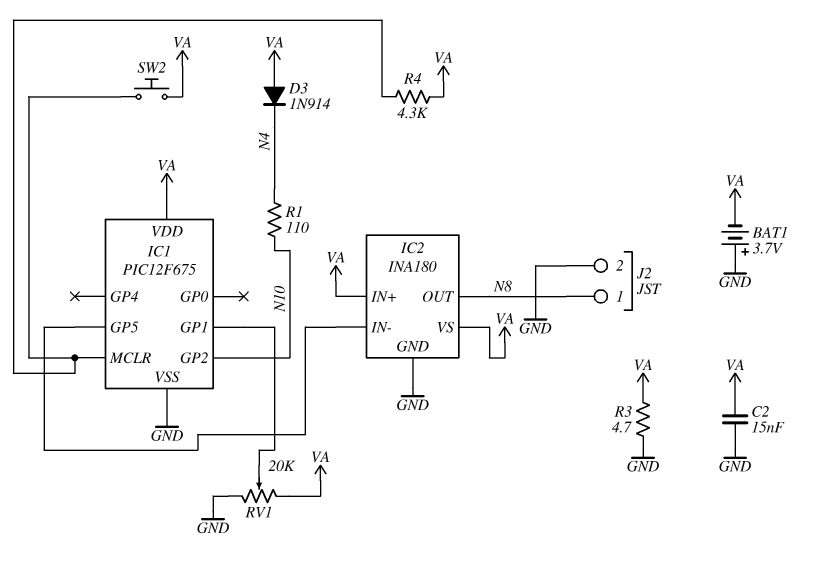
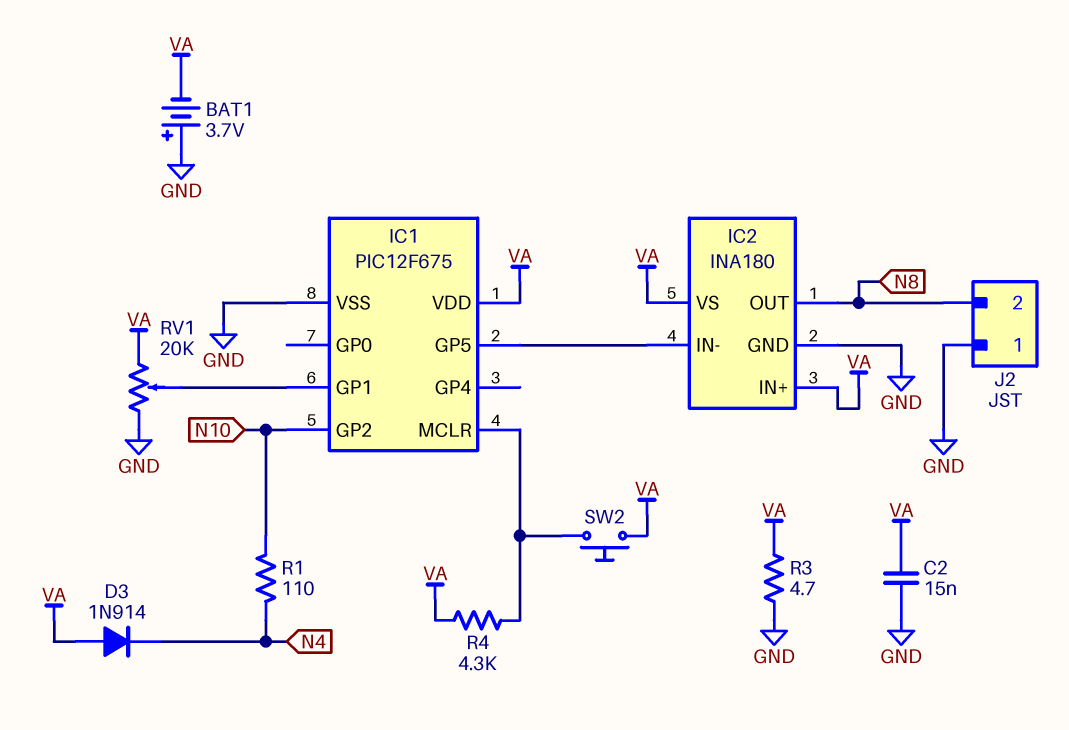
J2 pin 1: N8 -> GND
J2 pin 2: GND -> N8

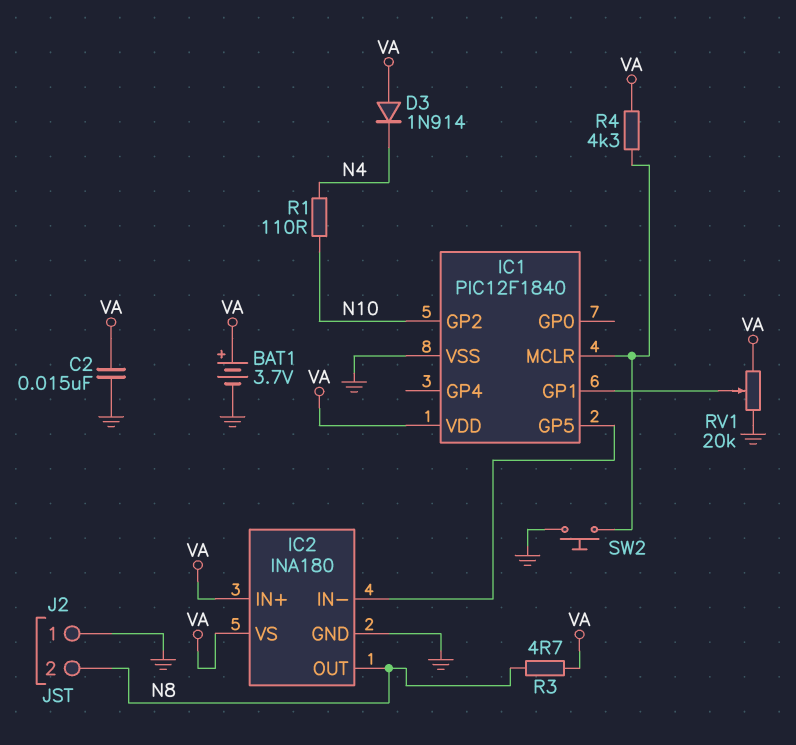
BAT1: 3.7V (plus GND, minus VA) -> 3.7V (plus VA, minus GND)
IC1: PIC12F675 -> PIC12F1840
R3: 4.7 (GND, VA) -> 4.7 (N8, VA)
SW2: button (IC1/MCLR, VA) -> button (GND, IC1/MCLR)

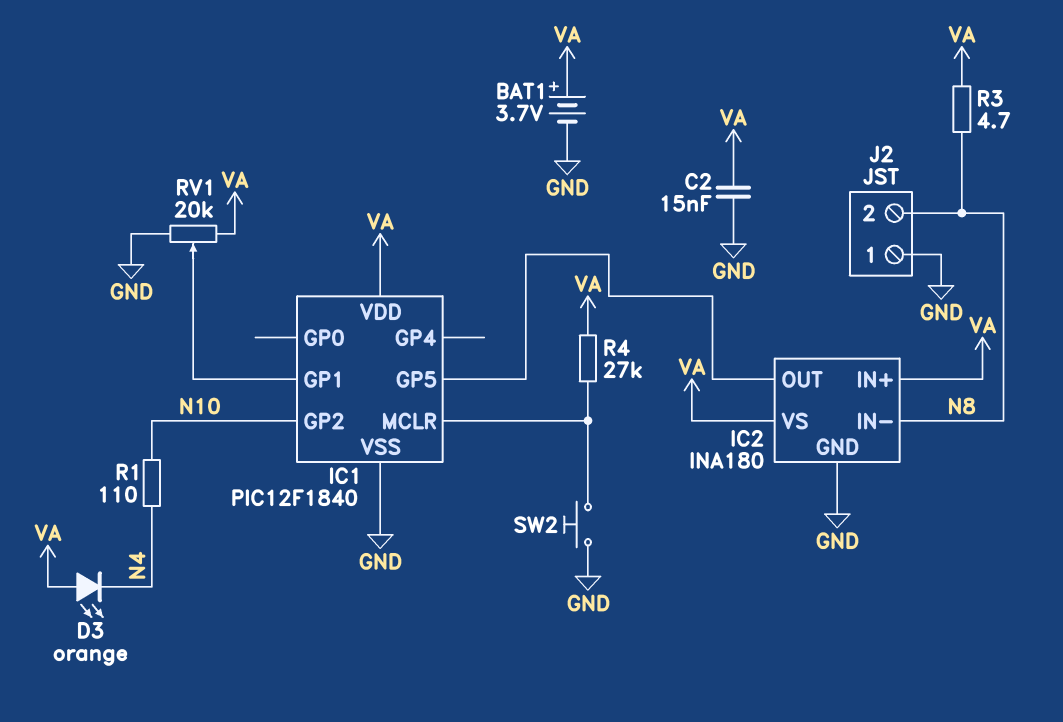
D3: diode 1N914 (A VA, K N4) -> LED orange (A VA, K N4)
IC2 pin IN-: IC1/GP5 -> N8
IC2 pin OUT: N8 -> IC1/GP5
R4: 4.3k (IC1/MCLR, VA) -> 27k (IC1/MCLR, VA)

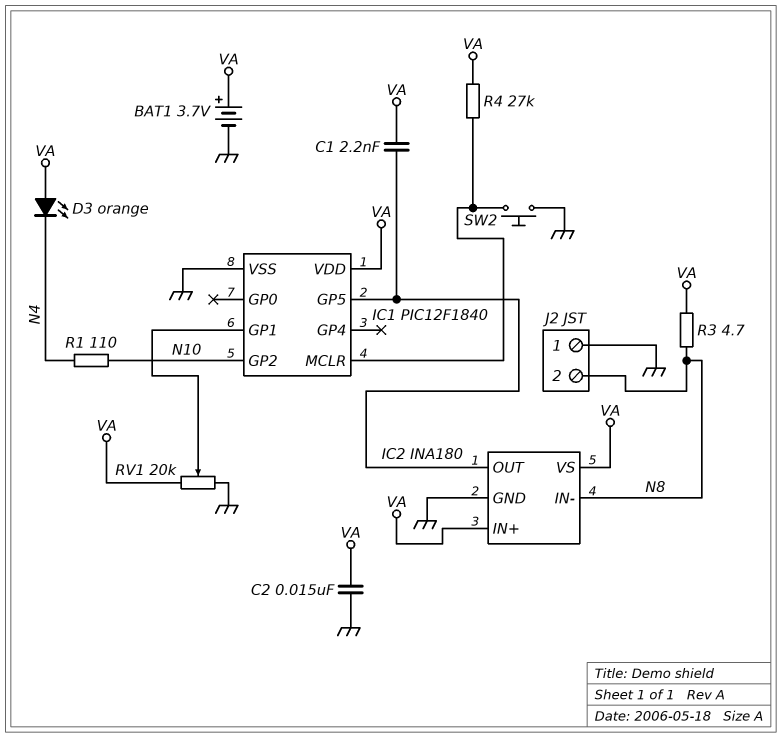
C1: none -> 2.2nF (IC1/GP5, VA)

